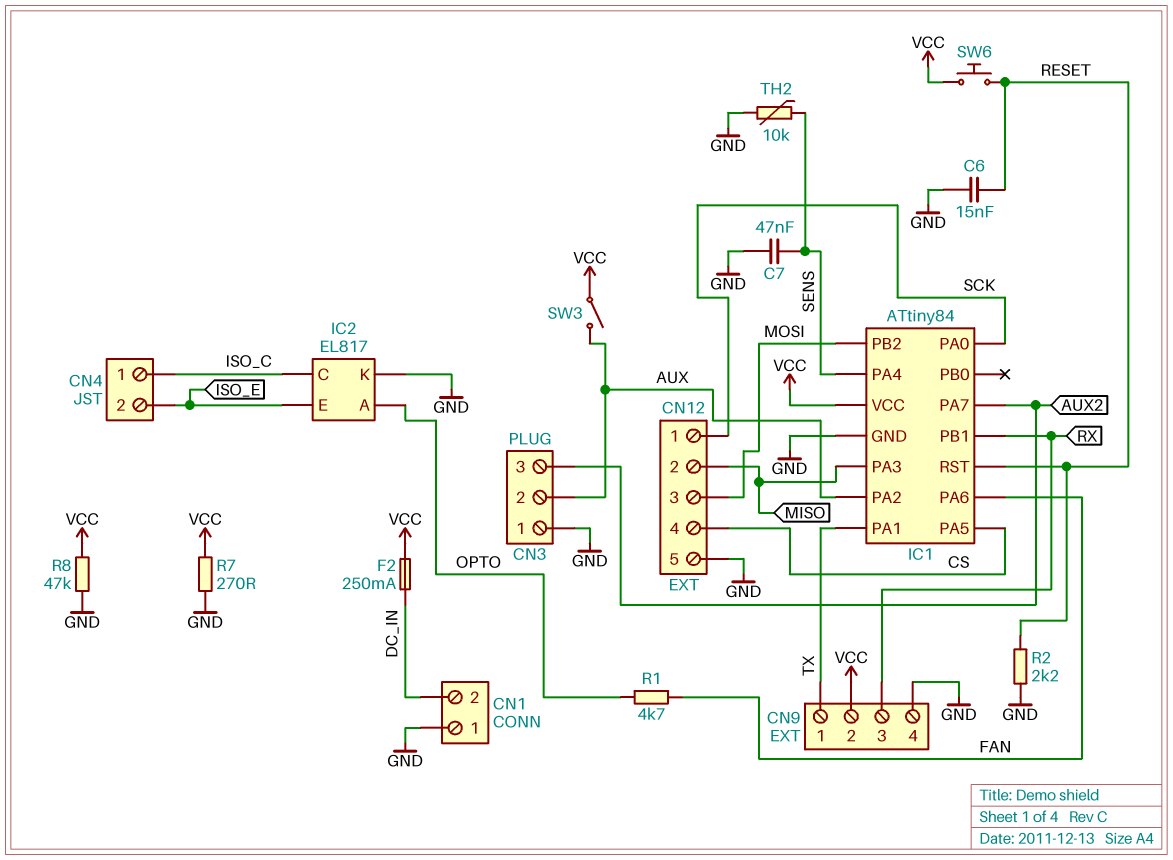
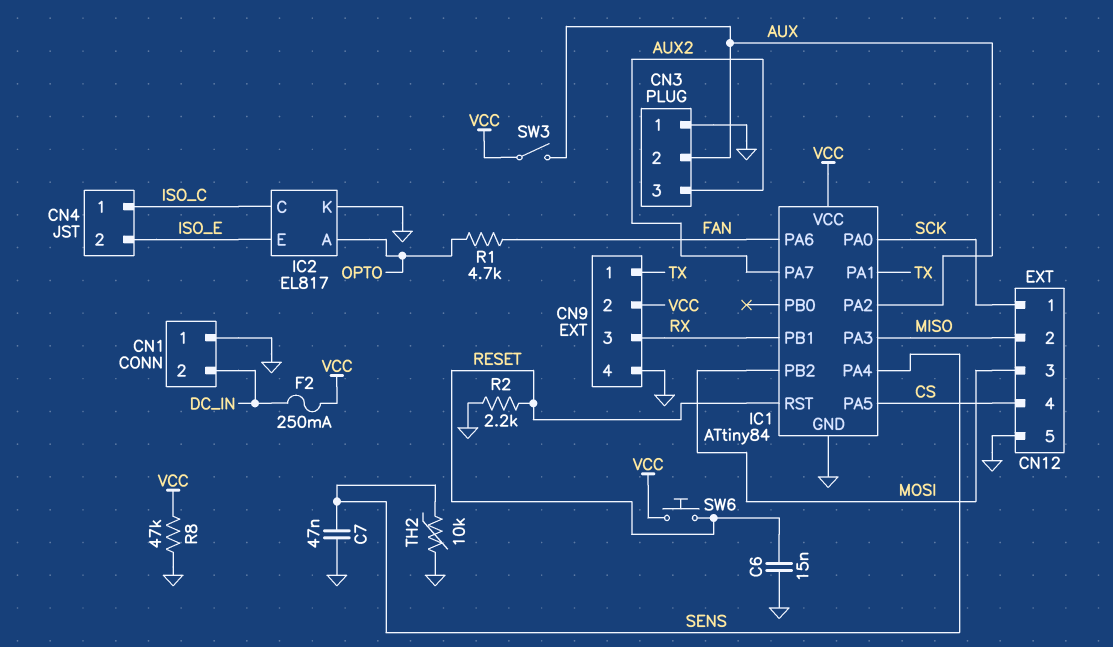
R7: 270 (GND, VCC) -> none

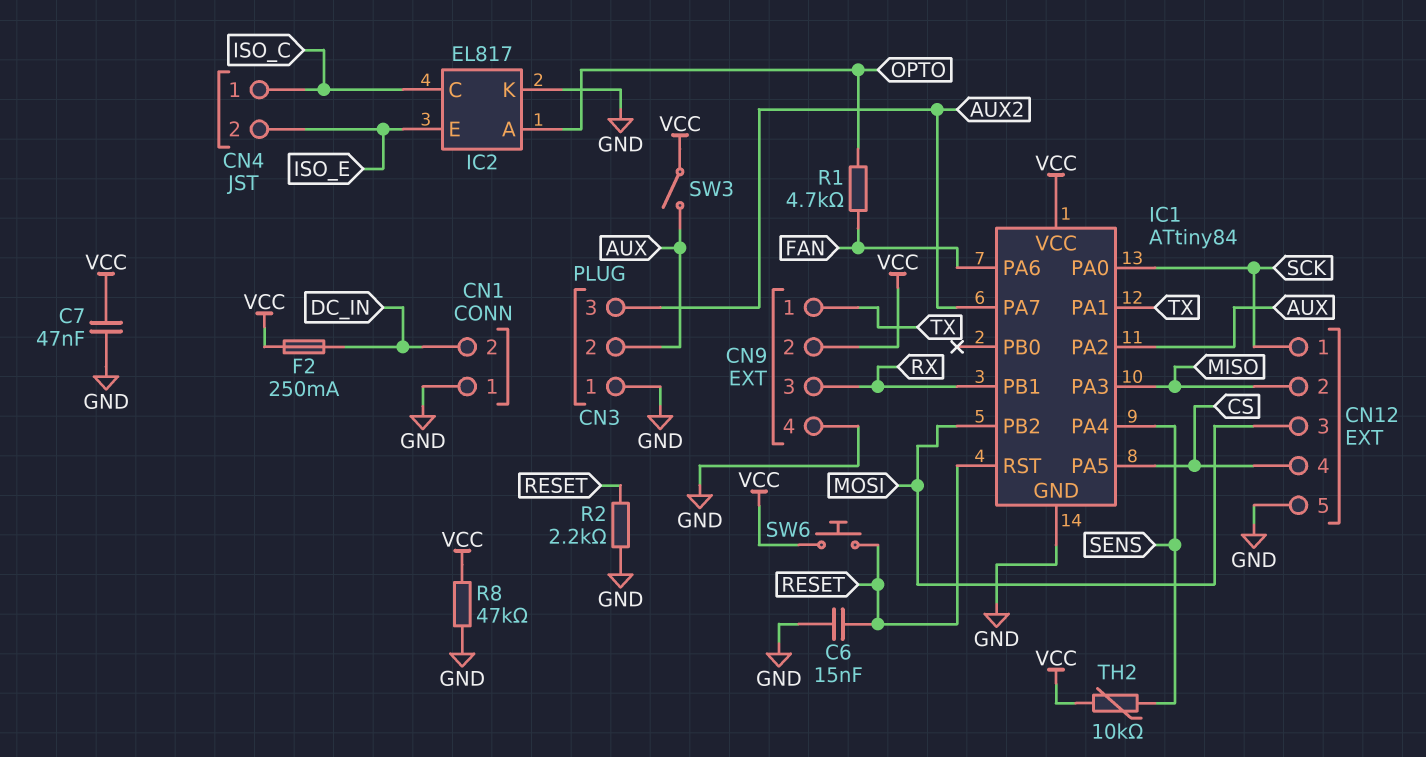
C7: 47nF (GND, SENS) -> 47nF (GND, VCC)
TH2: 10k (GND, SENS) -> 10k (SENS, VCC)

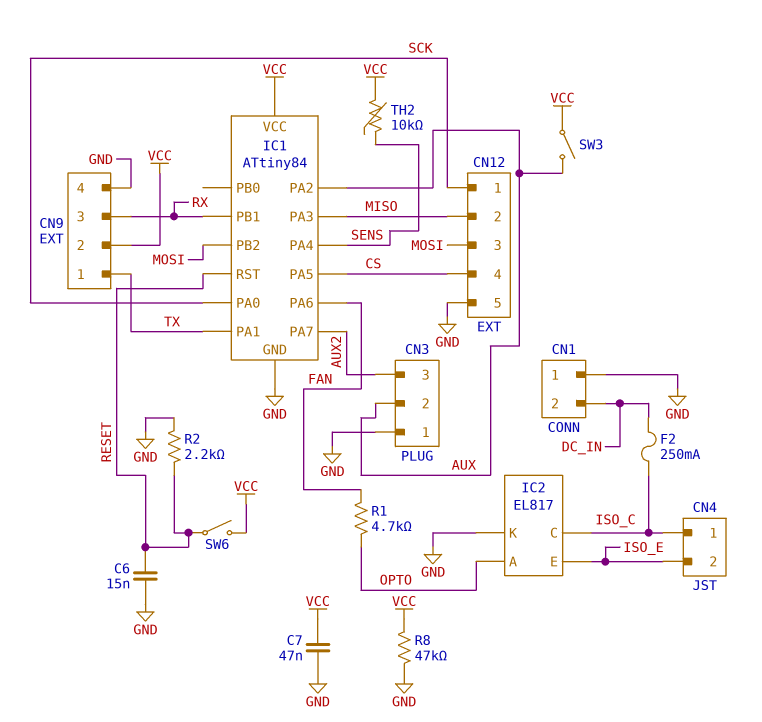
F2: 250mA (DC_IN, VCC) -> 250mA (DC_IN, ISO_C)
SW6: button (RESET, VCC) -> switch (RESET, VCC)

